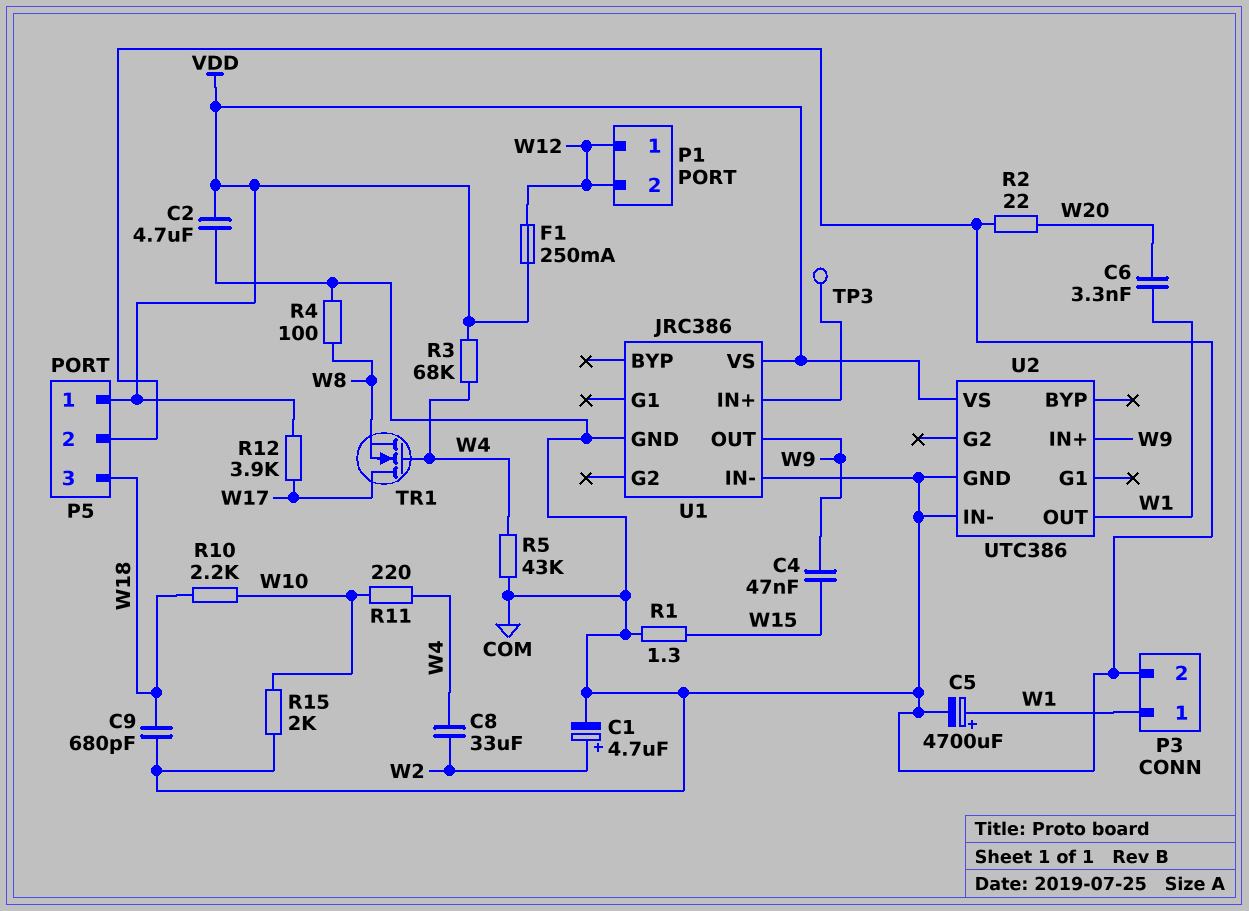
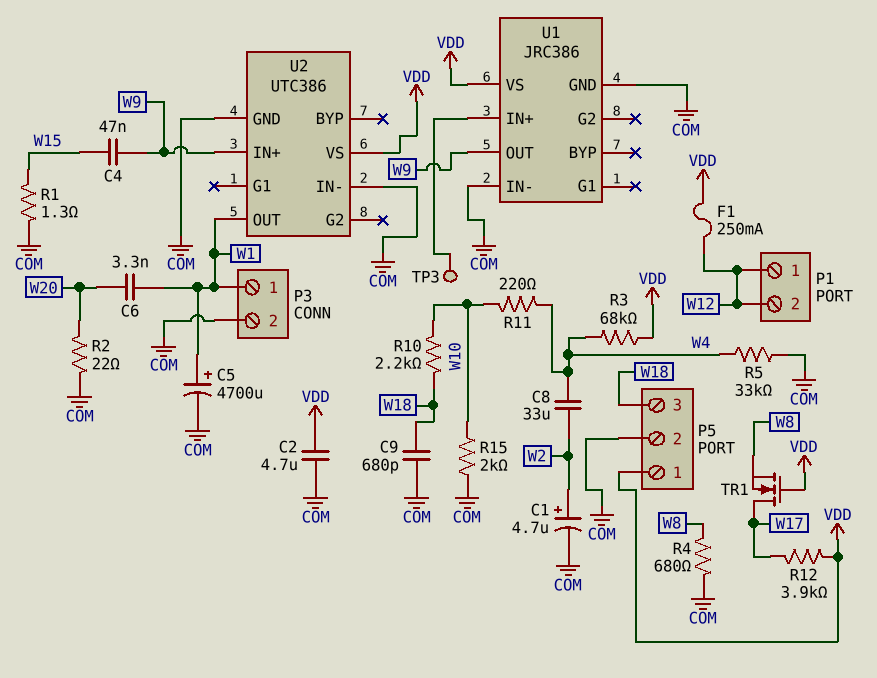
R4: 100 (COM, W8) -> 680 (COM, W8)
R5: 43k (COM, W4) -> 33k (COM, W4)
TR1: NMOS (G W4, D W17, S W8) -> NMOS (G VDD, D W17, S W8)

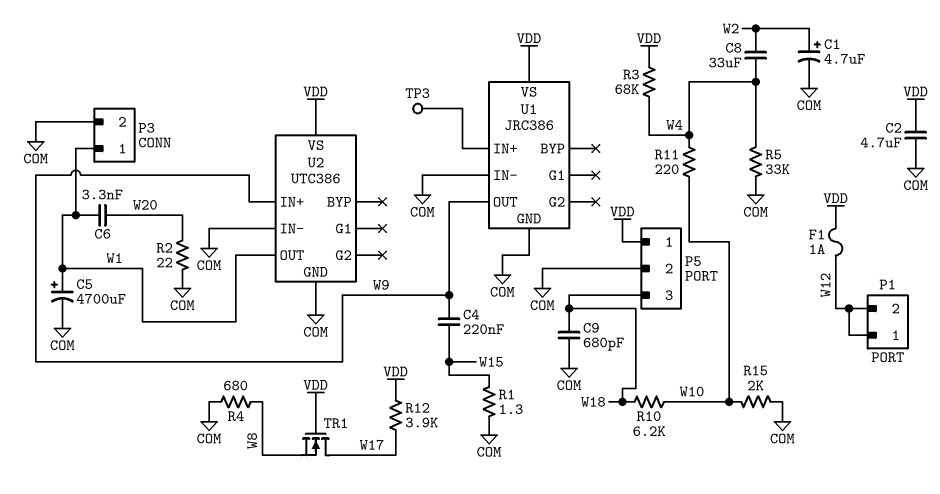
C4: 47nF (W9, W15) -> 220nF (W9, W15)
F1: 250mA (VDD, W12) -> 1A (VDD, W12)
R10: 2.2k (W10, W18) -> 6.2k (W10, W18)

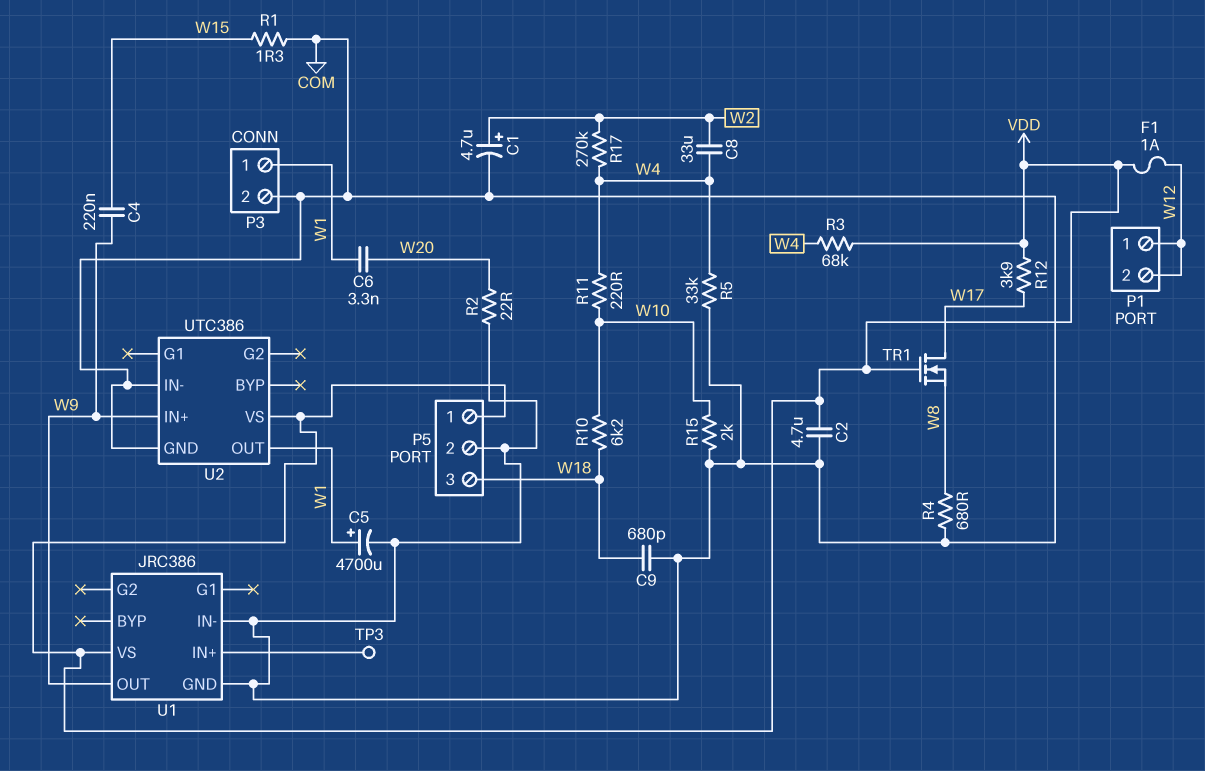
R17: none -> 270k (W2, W4)

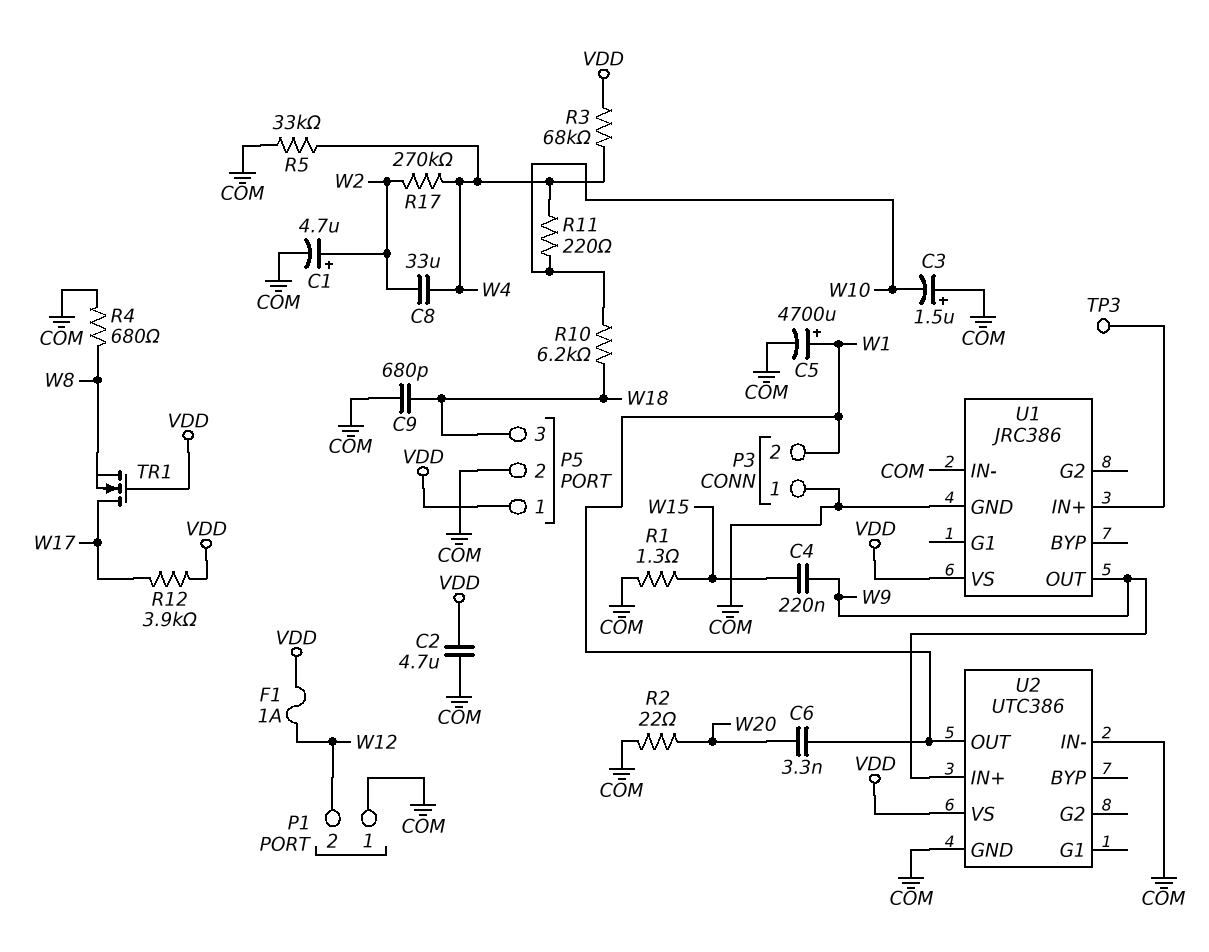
C3: none -> 1.5uF (plus COM, minus W10)
P1 pin 1: W12 -> COM
P3 pin 1: W1 -> COM
P3 pin 2: COM -> W1
R15: 2k (COM, W10) -> none

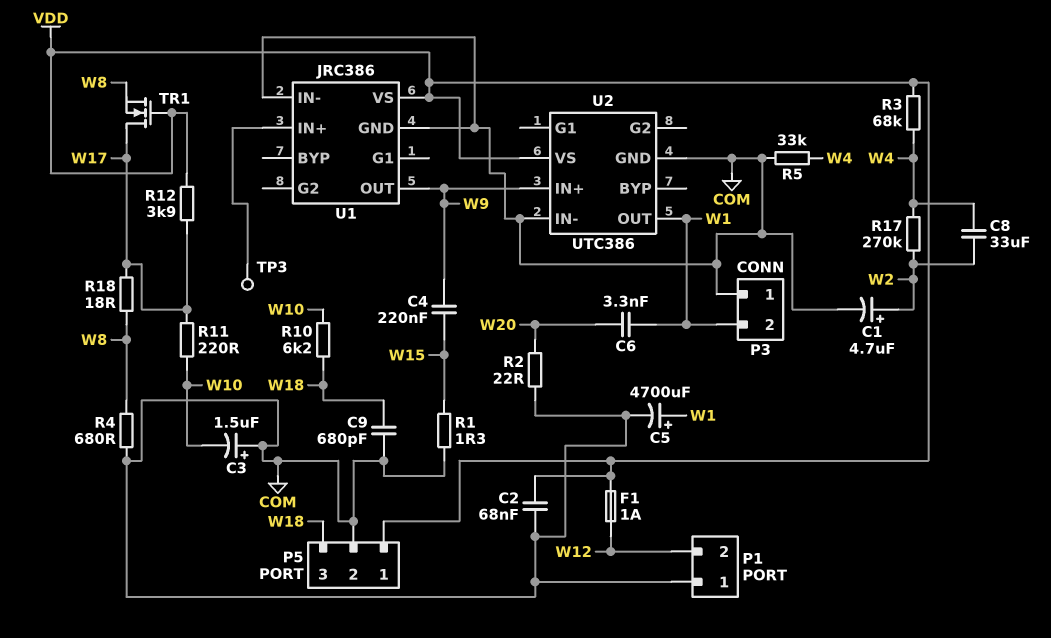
C2: 4.7uF (COM, VDD) -> 68nF (COM, VDD)
R11: 220 (W4, W10) -> 220 (W10, W17)
R18: none -> 18 (W8, W17)

